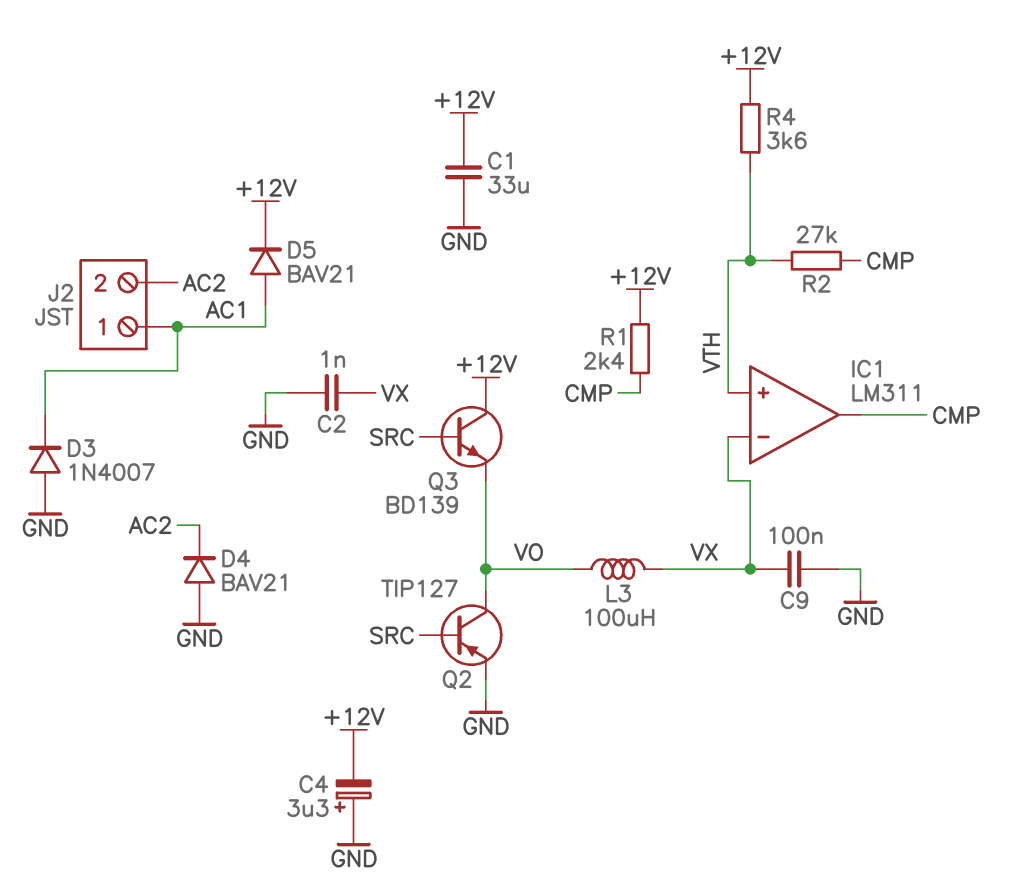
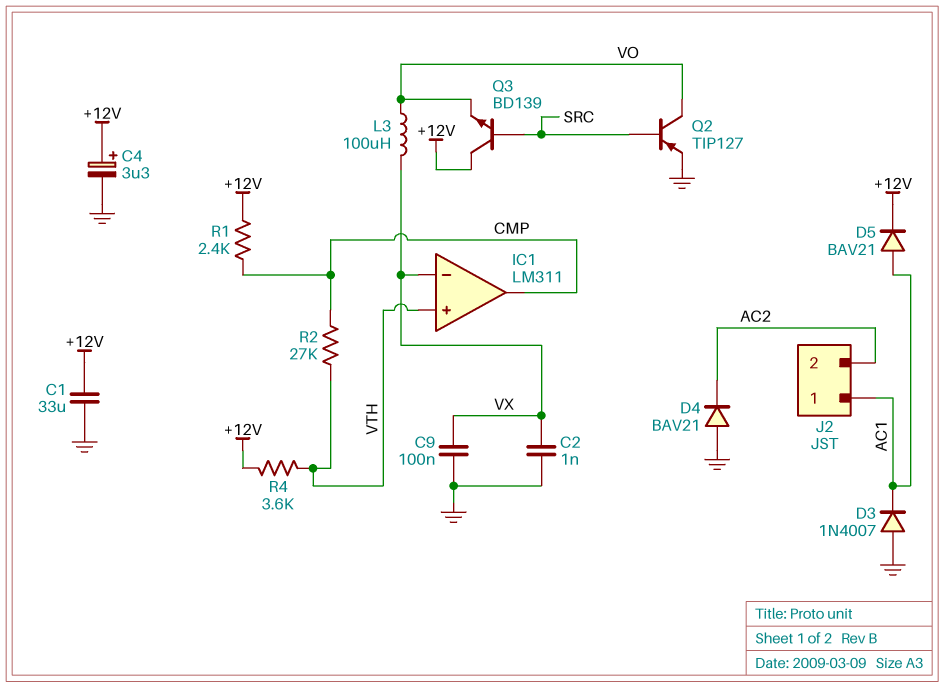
C4: 3.3uF (plus GND, minus +12V) -> 3.3uF (plus +12V, minus GND)

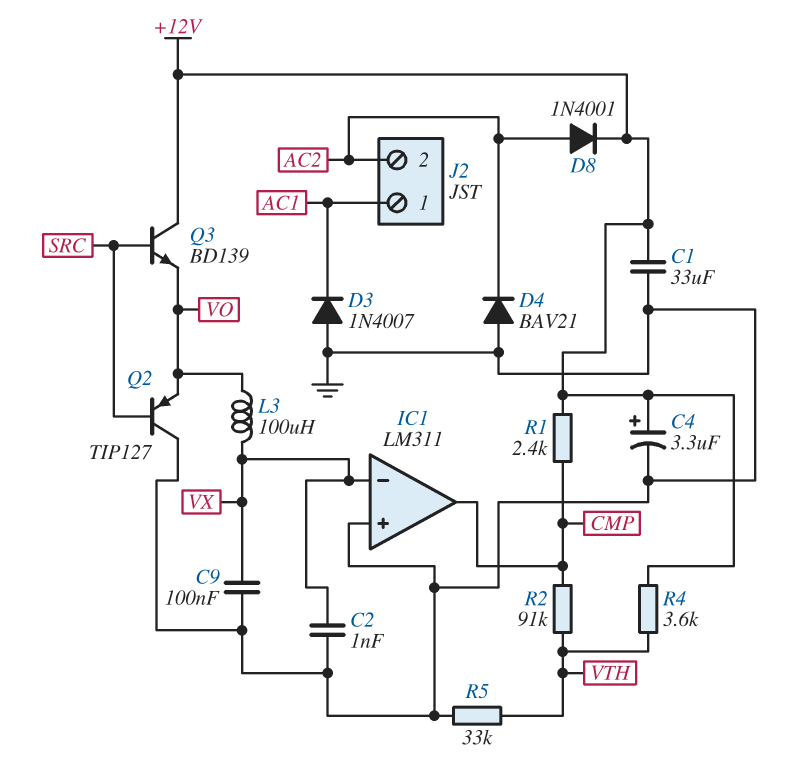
D5: diode BAV21 (A AC1, K +12V) -> none
D8: none -> diode 1N4001 (A AC2, K +12V)
IC1 pin in+: VTH -> GND
Q2: PNP TIP127 (B SRC, C VO, E GND) -> PNP TIP127 (B SRC, C GND, E VO)
R2: 27k (CMP, VTH) -> 91k (CMP, VTH)
R5: none -> 33k (GND, VTH)

